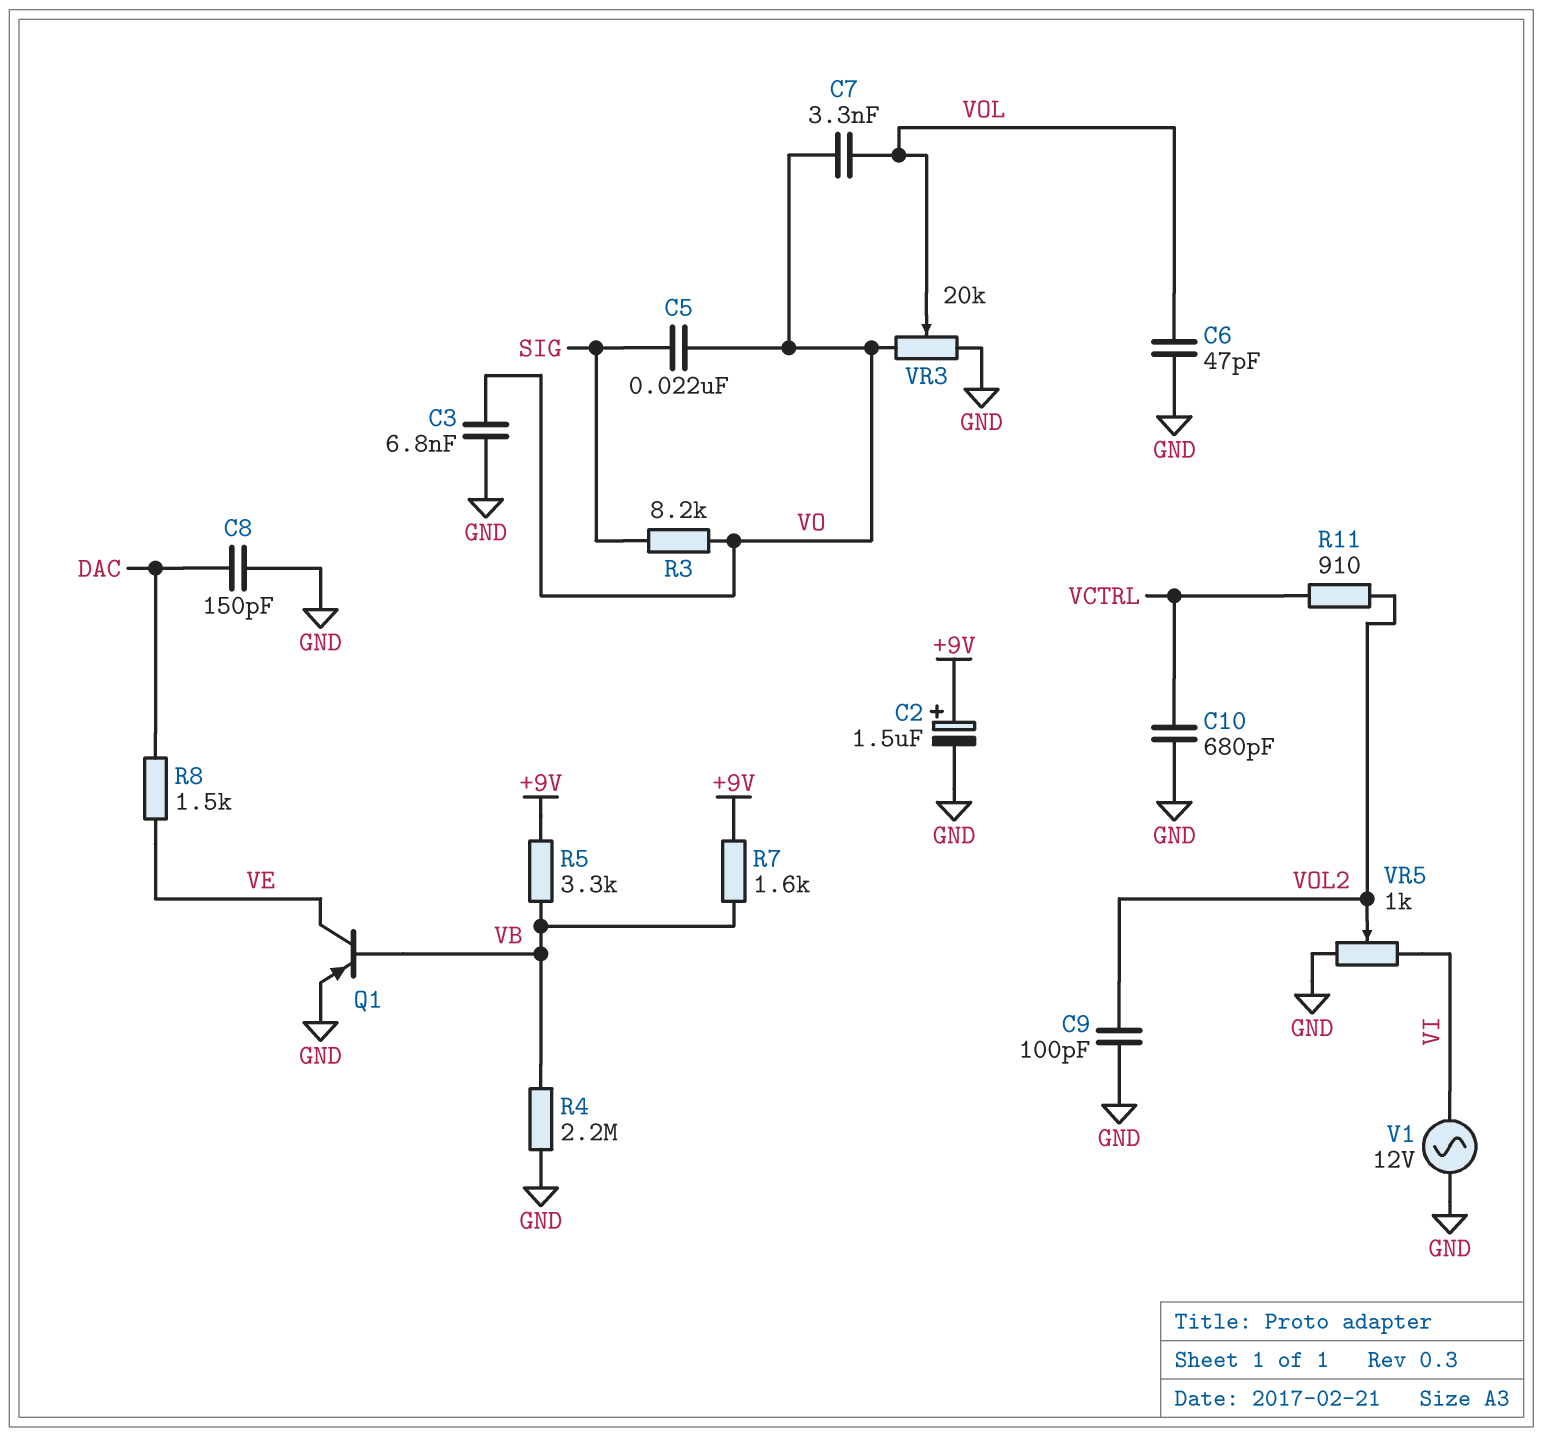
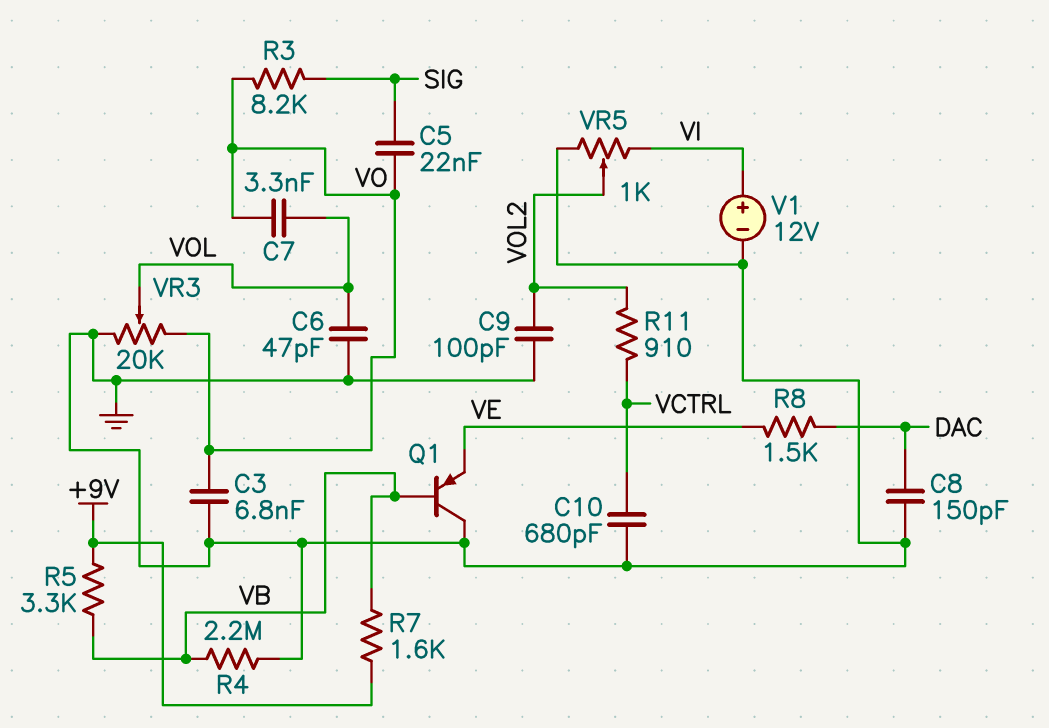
C2: 1.5uF (plus +9V, minus GND) -> none
Q1: PNP (B VB, C VE, E GND) -> PNP (B VB, C GND, E VE)
V1: AC 12V (GND, VI) -> 12V (plus VI, minus GND)

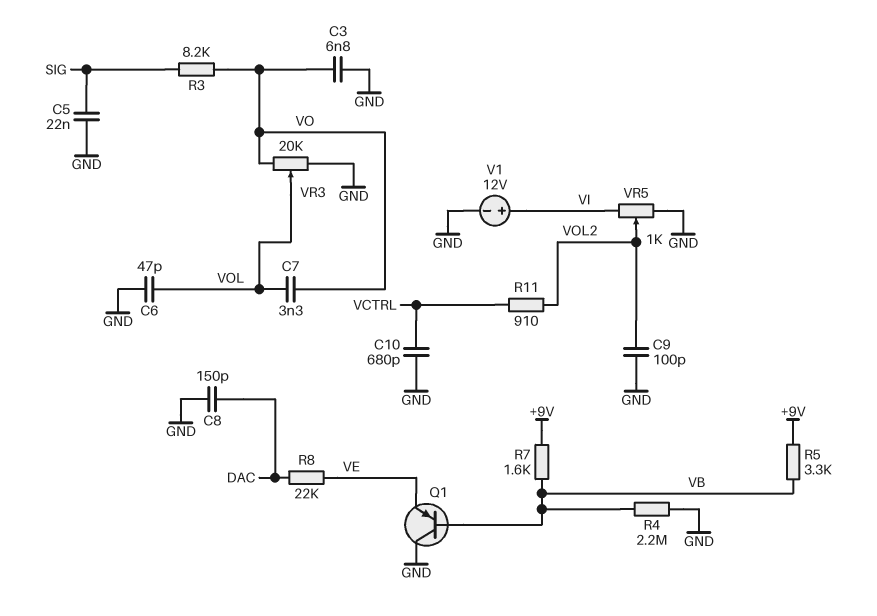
C5: 22nF (SIG, VO) -> 22nF (GND, SIG)
R8: 1.5k (DAC, VE) -> 22k (DAC, VE)

